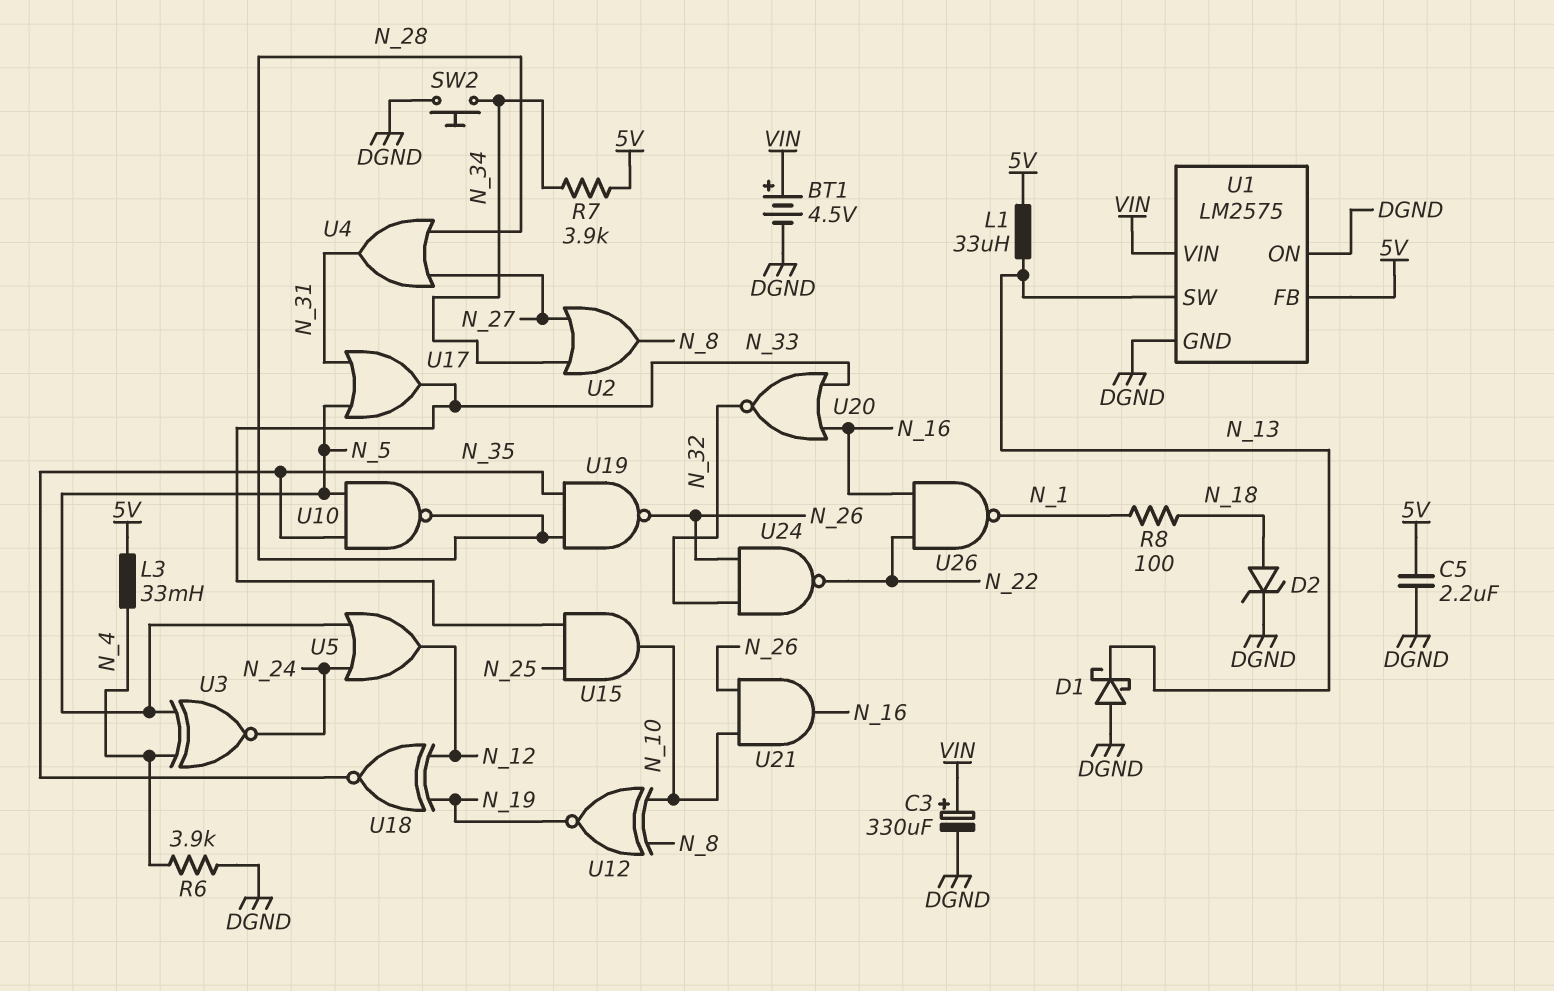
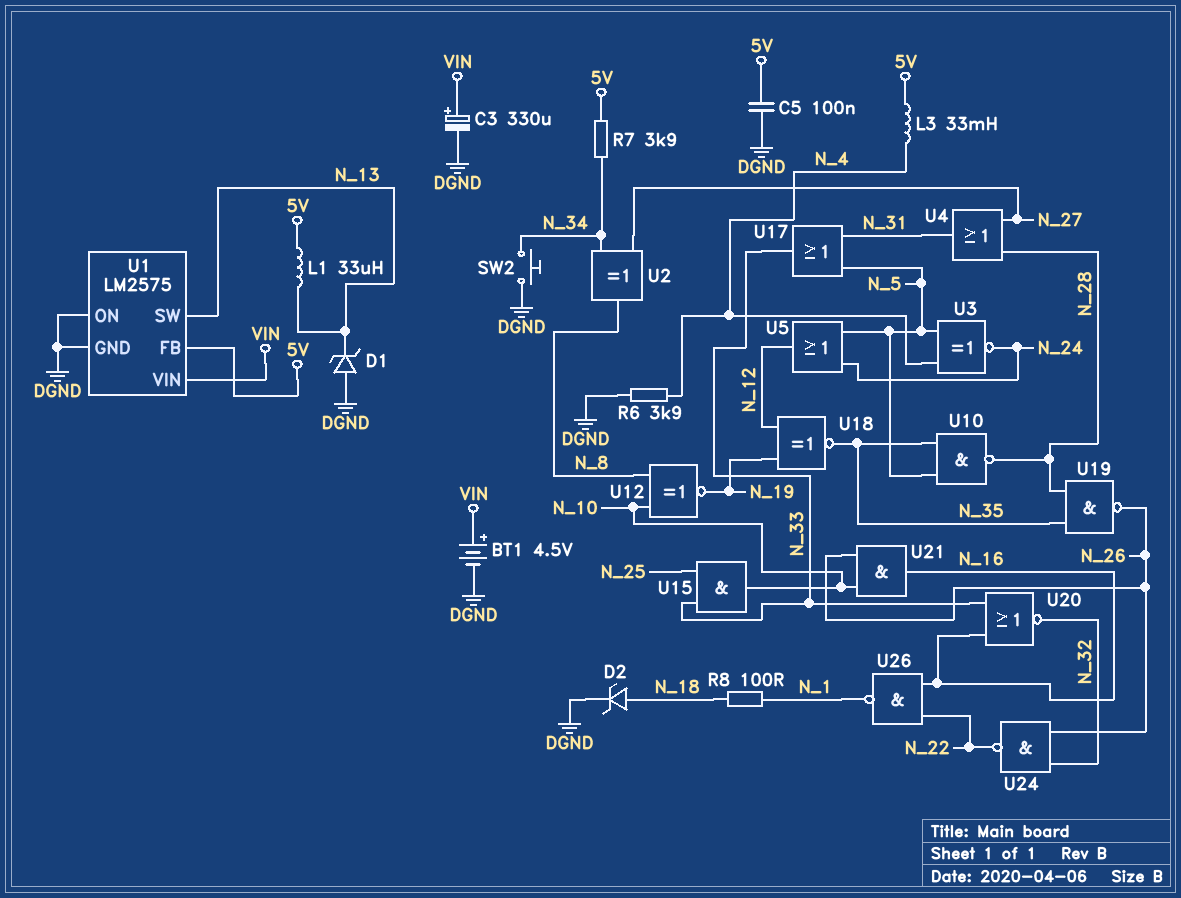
C5: 2.2uF (5V, DGND) -> 100nF (5V, DGND)
D1: schottky (A DGND, K N_13) -> zener (A DGND, K N_13)
U2: OR (in N_27, in N_34, out N_8) -> XOR (in N_27, in N_34, out N_8)

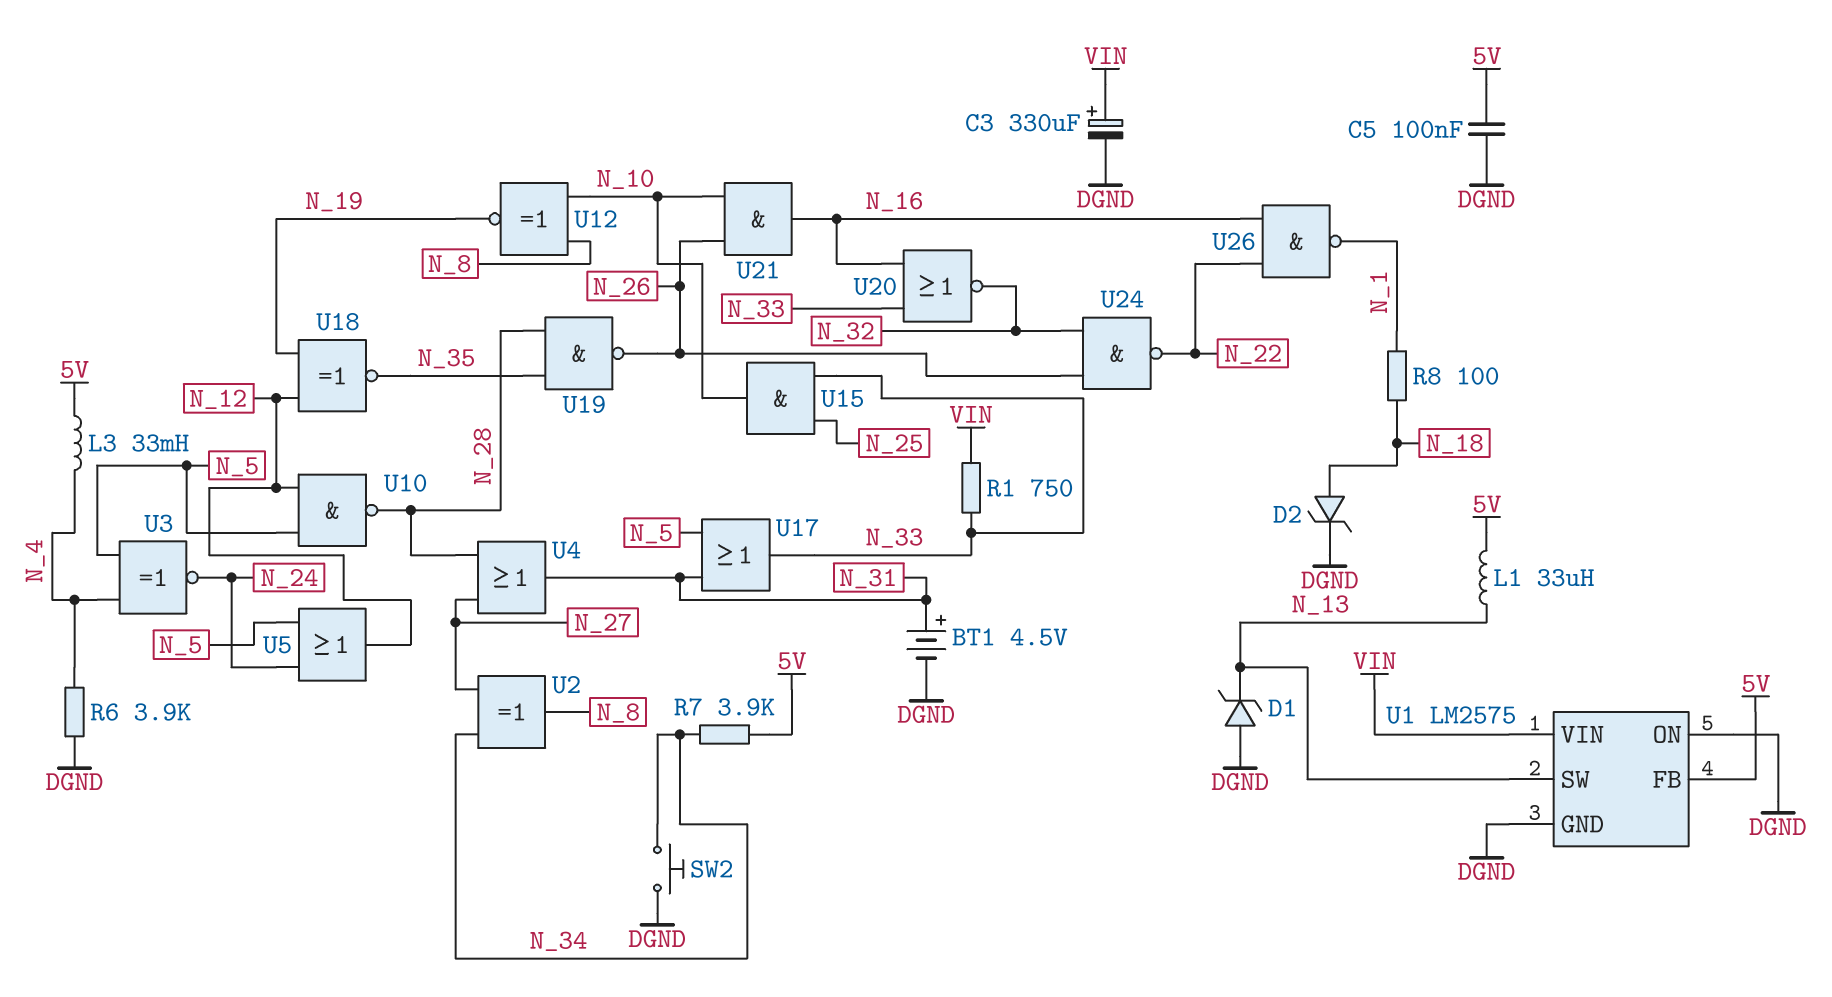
BT1: 4.5V (plus VIN, minus DGND) -> 4.5V (plus N_31, minus DGND)
R1: none -> 750 (N_33, VIN)
U10: NAND (in N_5, in N_35, out N_28) -> NAND (in N_5, in N_12, out N_28)

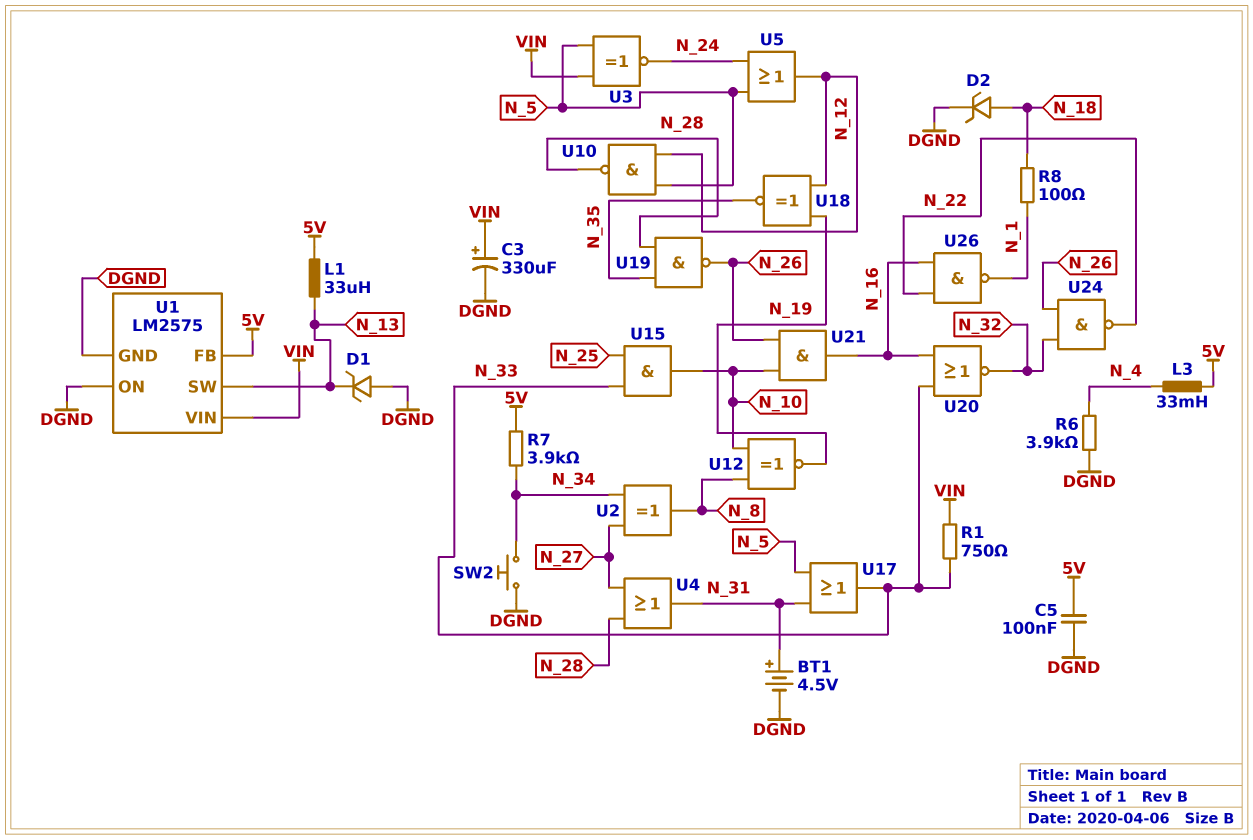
U3: XNOR (in N_4, in N_5, out N_24) -> XNOR (in N_5, in VIN, out N_24)

